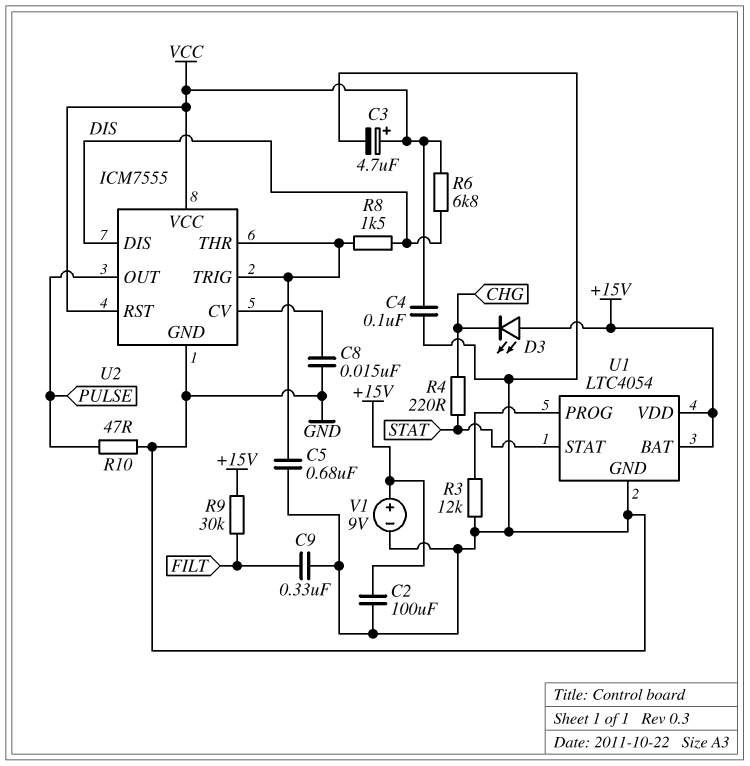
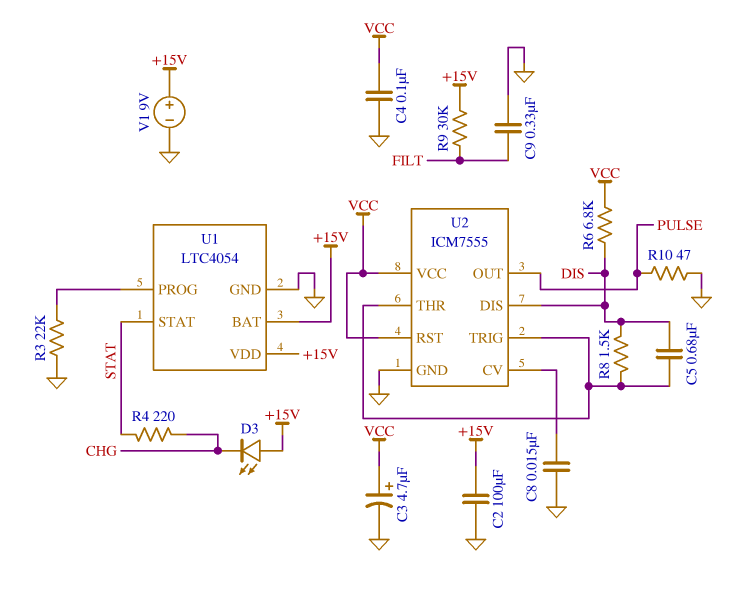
C5: 680nF (GND, U2/THR) -> 680nF (DIS, U2/THR)
R3: 12k (GND, U1/PROG) -> 22k (GND, U1/PROG)

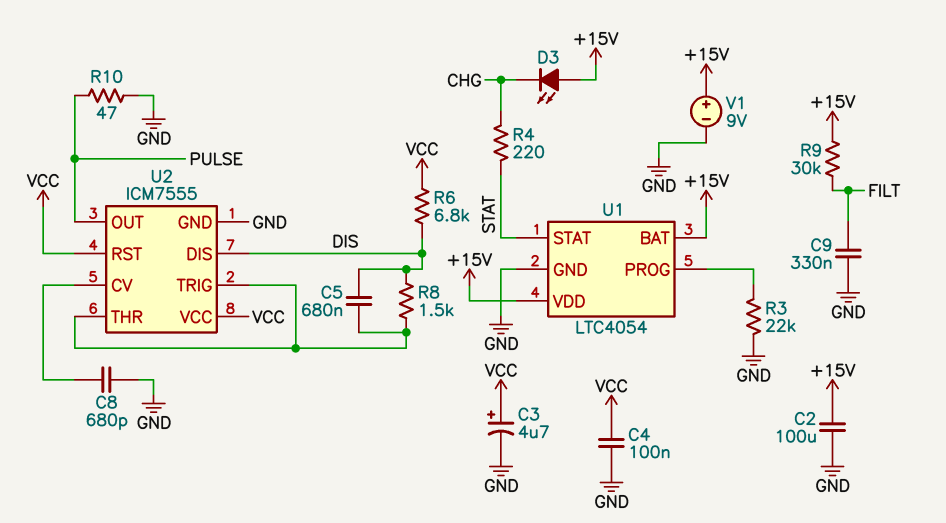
C8: 15nF (GND, U2/CV) -> 680pF (GND, U2/CV)

